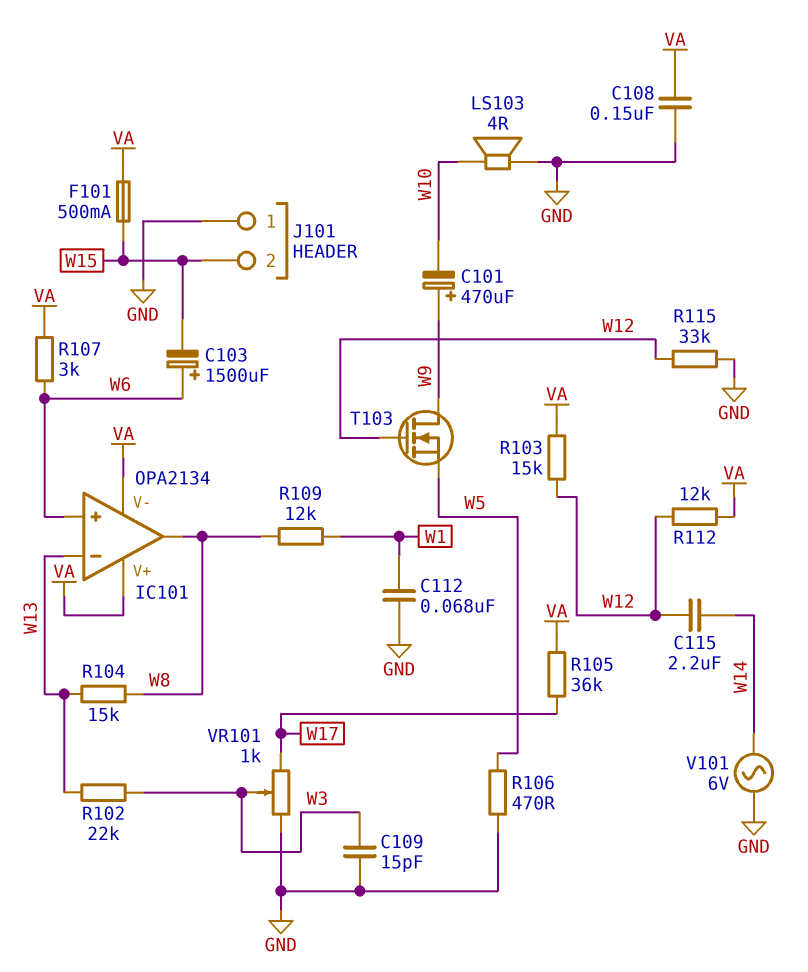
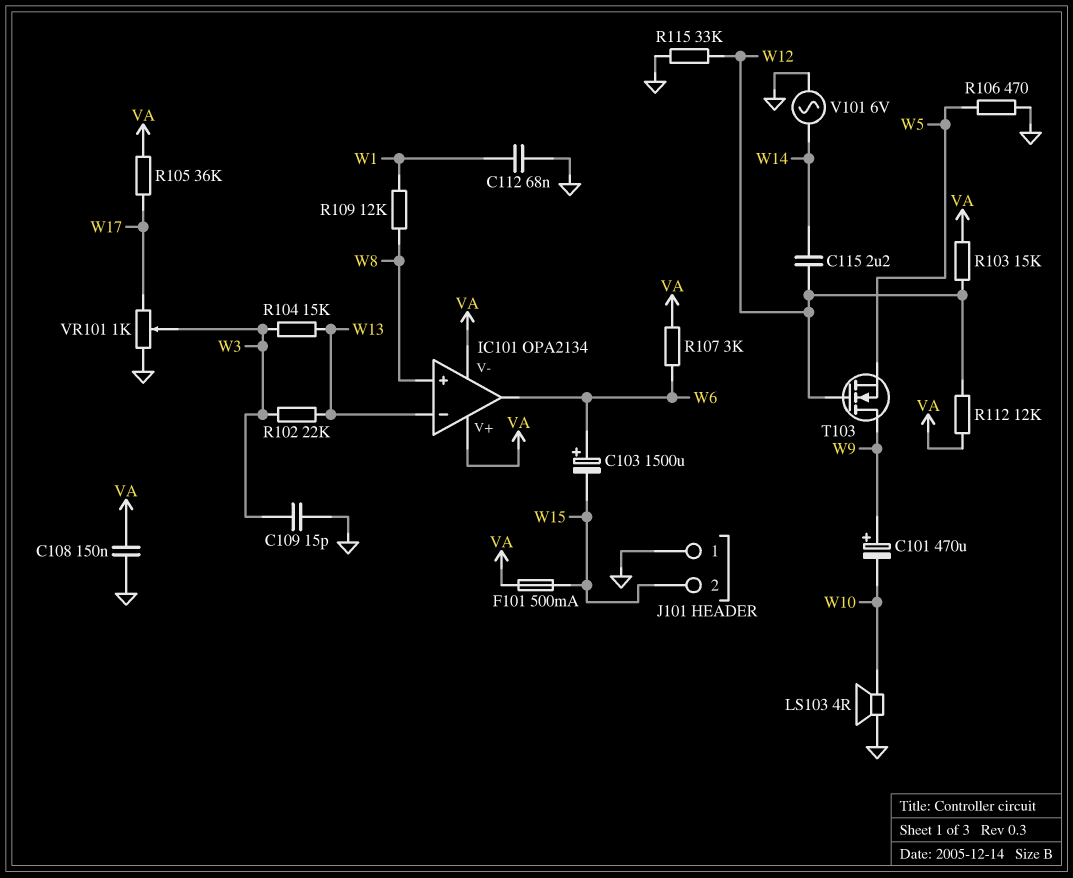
IC101 pin in+: W6 -> W8
IC101 pin out: W8 -> W6
R104: 15k (W8, W13) -> 15k (W3, W13)

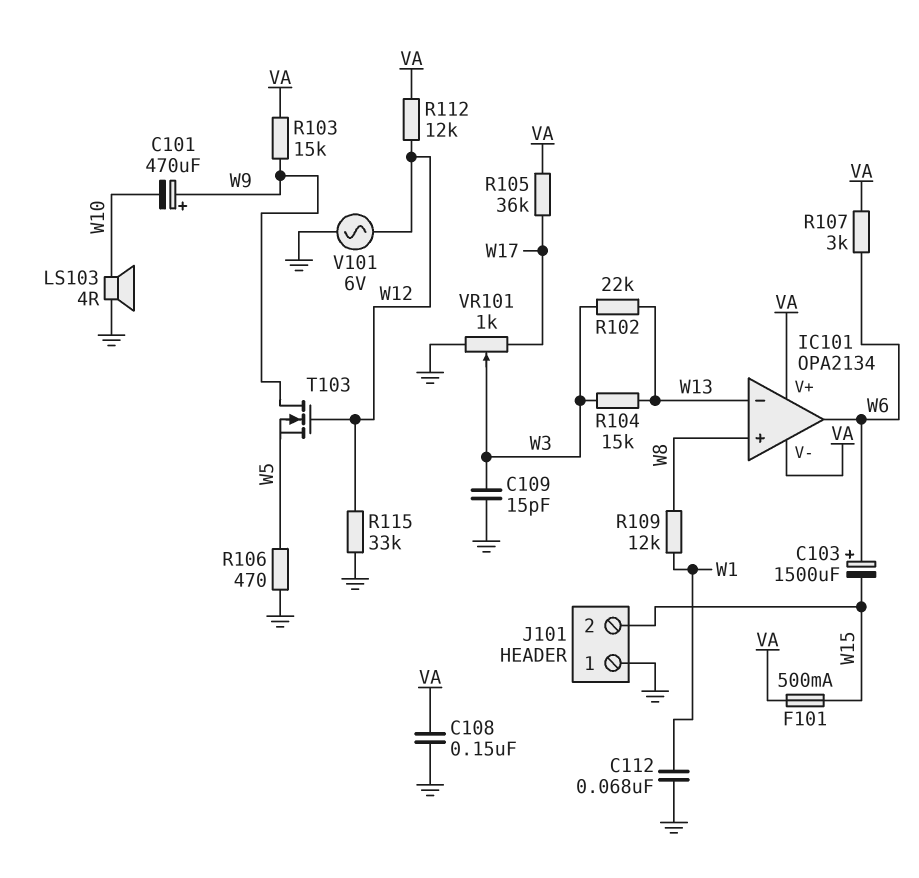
C115: 2.2uF (W12, W14) -> none
R103: 15k (VA, W12) -> 15k (VA, W9)
V101: AC 6V (GND, W14) -> AC 6V (GND, W12)

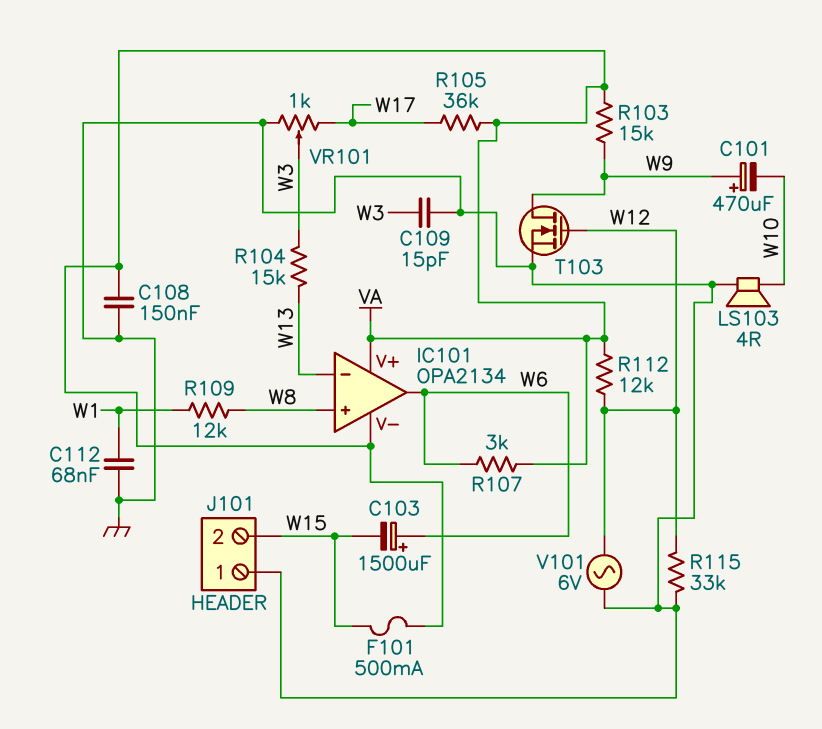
R102: 22k (W3, W13) -> none
R106: 470 (GND, W5) -> none
T103: NMOS (G W12, D W9, S W5) -> NMOS (G W12, D W9, S GND)

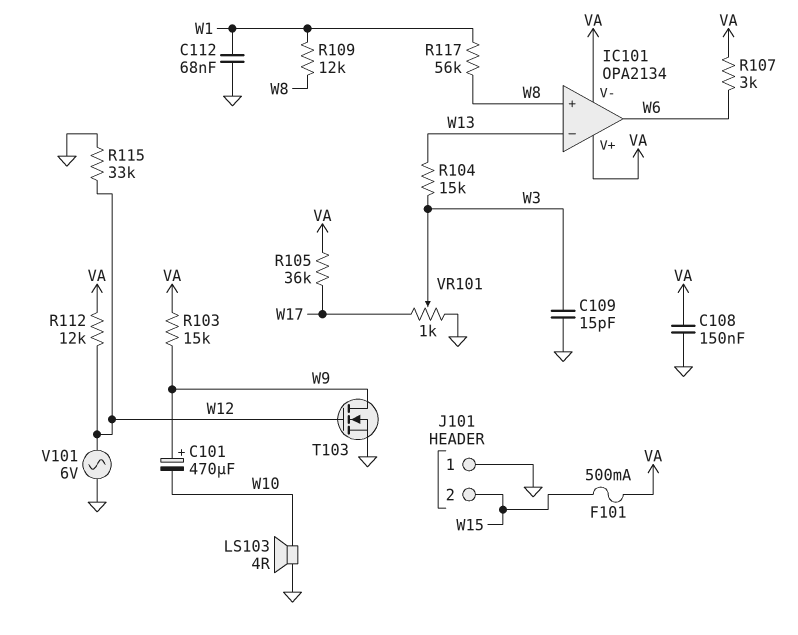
C103: 1500uF (plus W6, minus W15) -> none
R117: none -> 56k (W1, W8)

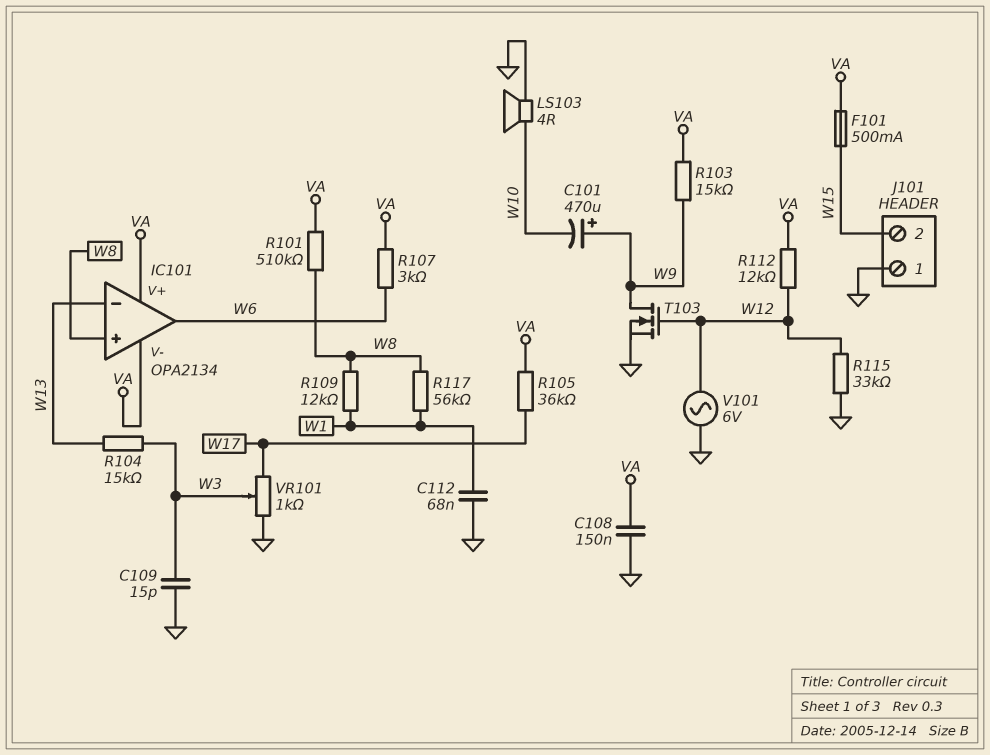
R101: none -> 510k (VA, W8)

